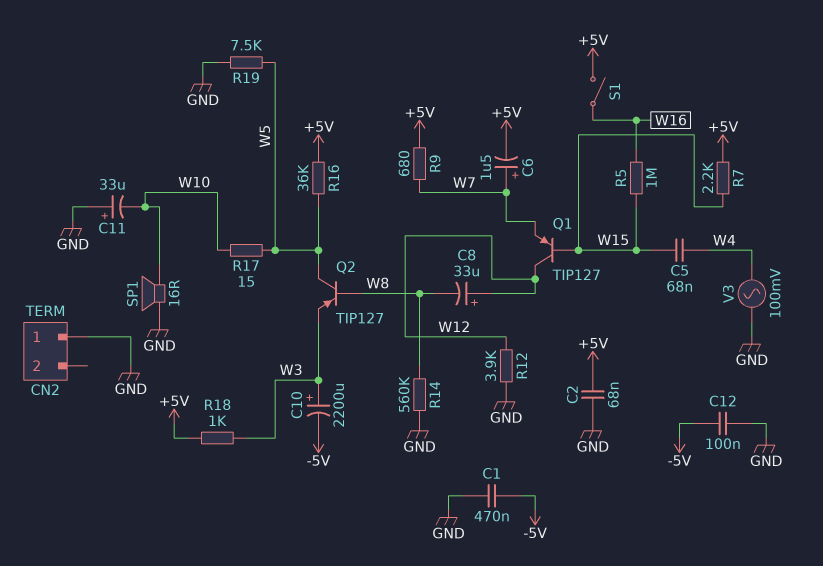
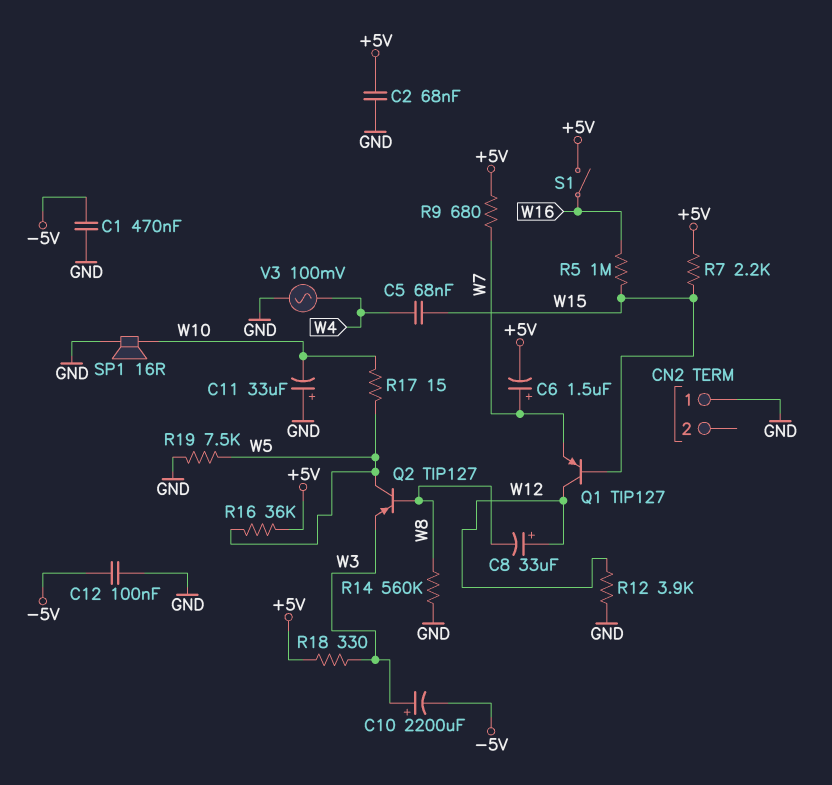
R18: 1k (+5V, W3) -> 330 (+5V, W3)

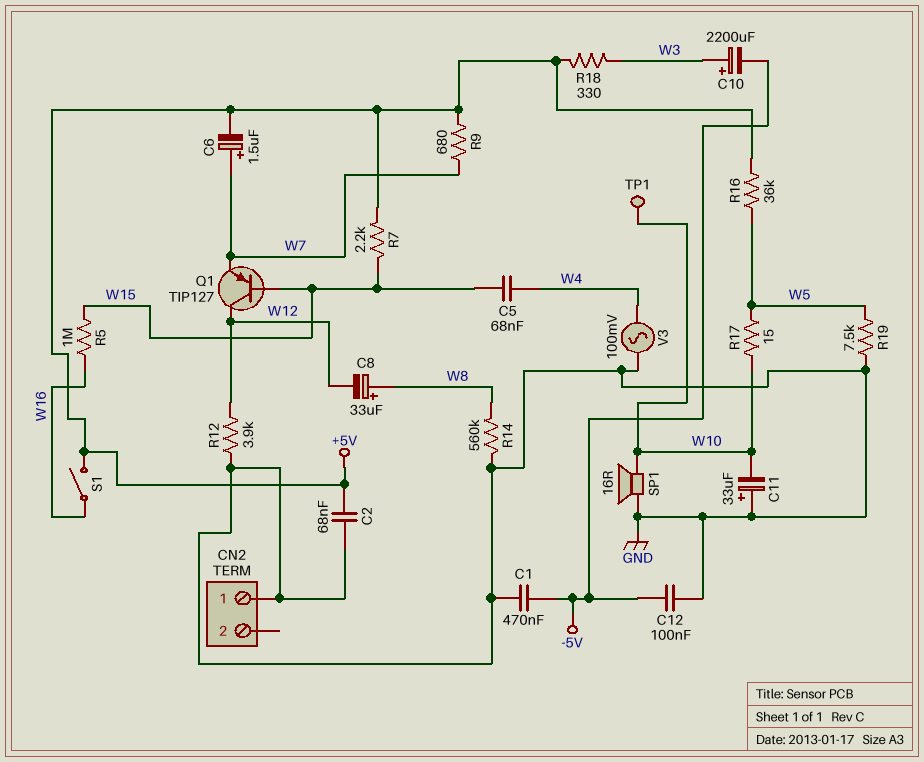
C8: 33uF (plus W12, minus W8) -> 33uF (plus W8, minus W12)
Q2: PNP TIP127 (B W8, C W5, E W3) -> none
TP1: none -> test point (W10)

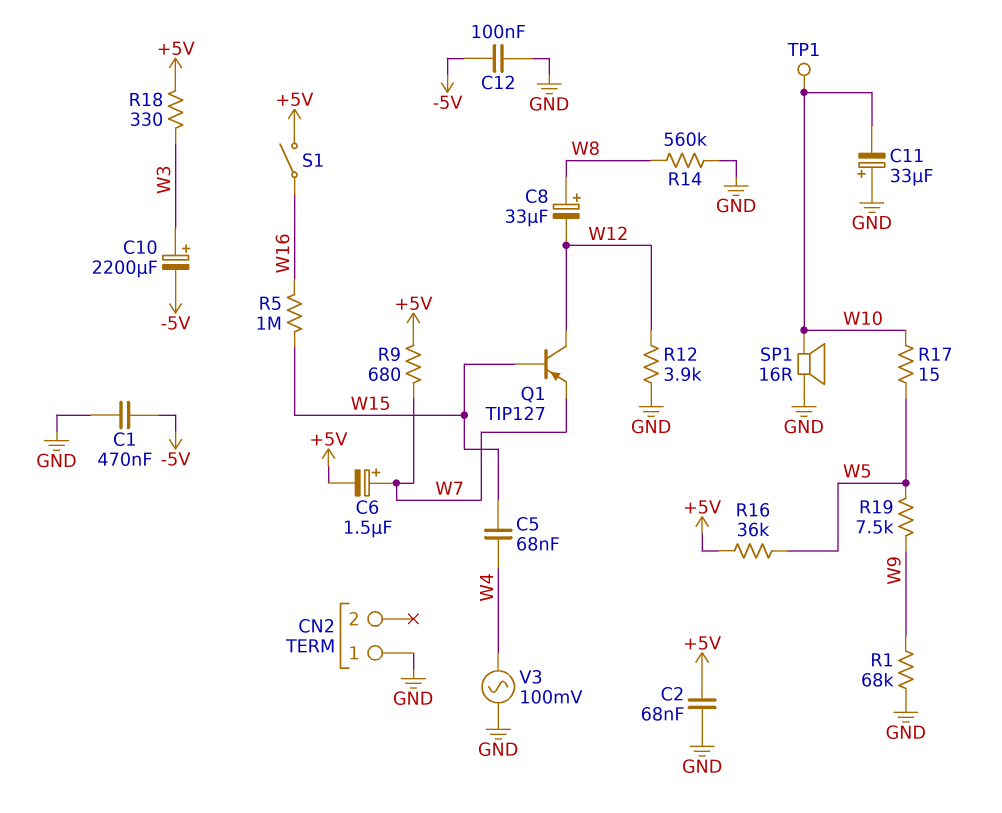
R1: none -> 68k (GND, W9)
R7: 2.2k (+5V, W15) -> none
R19: 7.5k (GND, W5) -> 7.5k (W5, W9)

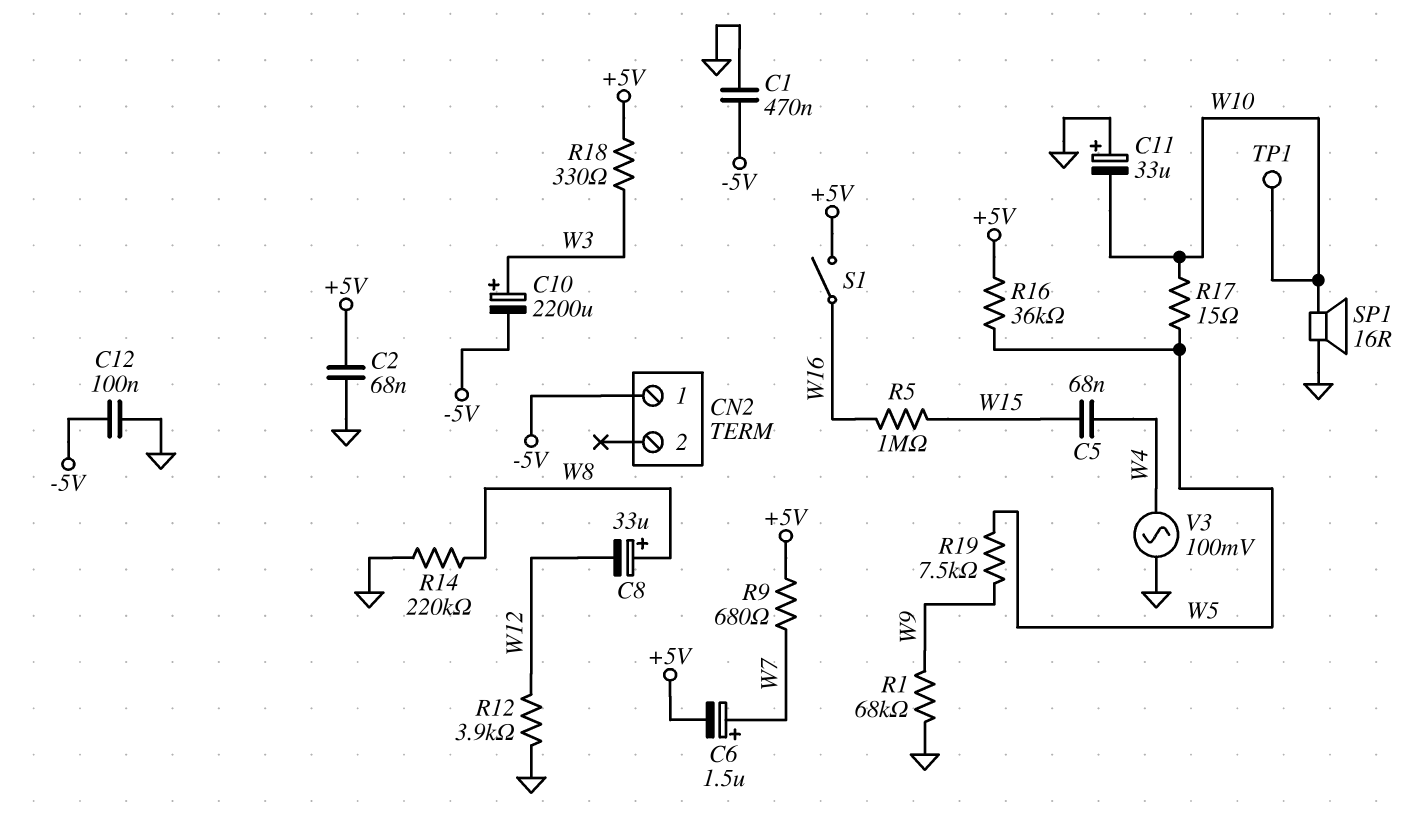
CN2 pin 1: GND -> -5V
Q1: PNP TIP127 (B W15, C W12, E W7) -> none
R14: 560k (GND, W8) -> 220k (GND, W8)

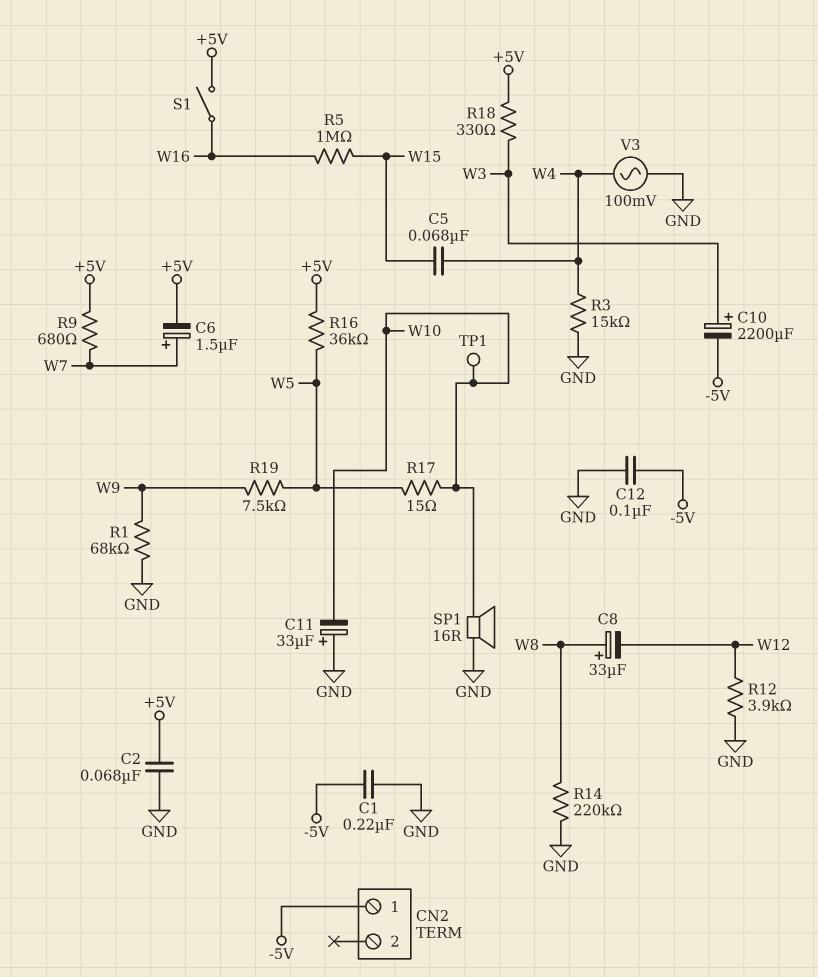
C1: 470nF (-5V, GND) -> 220nF (-5V, GND)
R3: none -> 15k (GND, W4)

